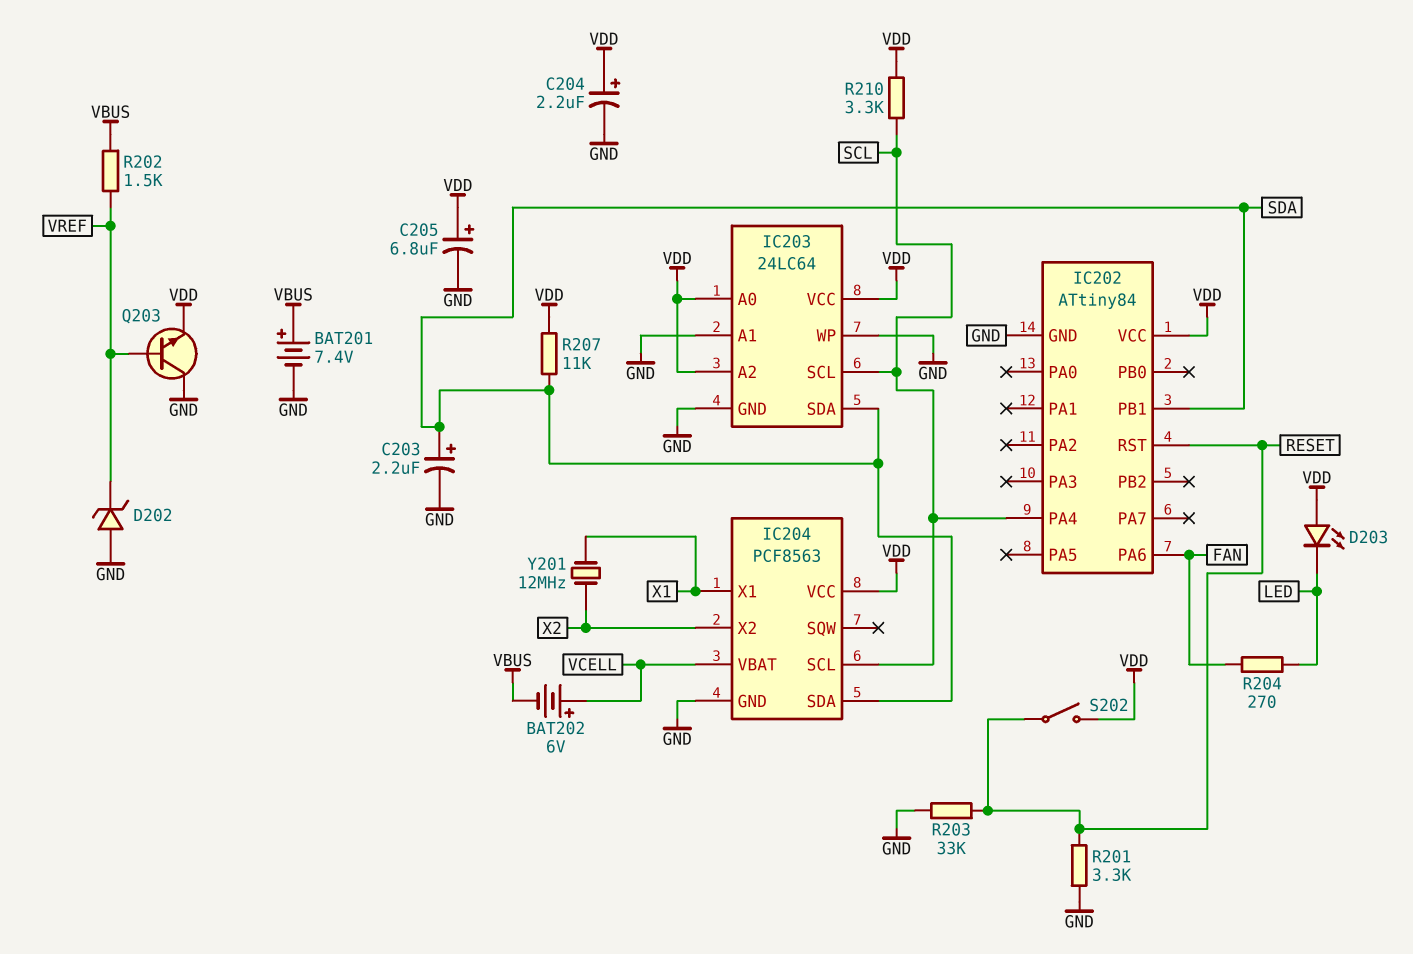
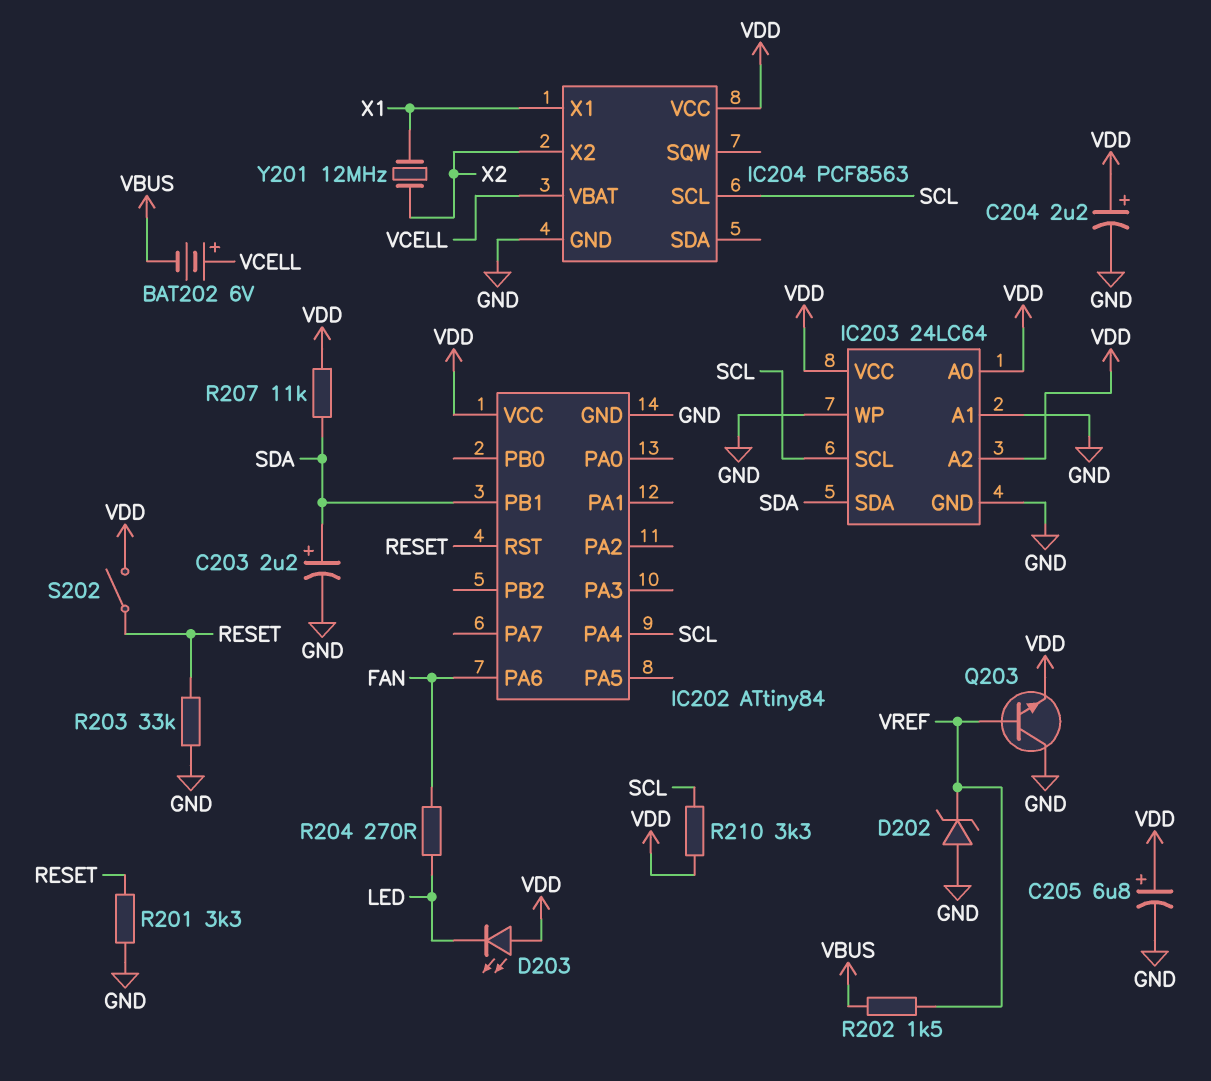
BAT201: 7.4V (plus VBUS, minus GND) -> none
IC204 pin SDA: SDA -> none

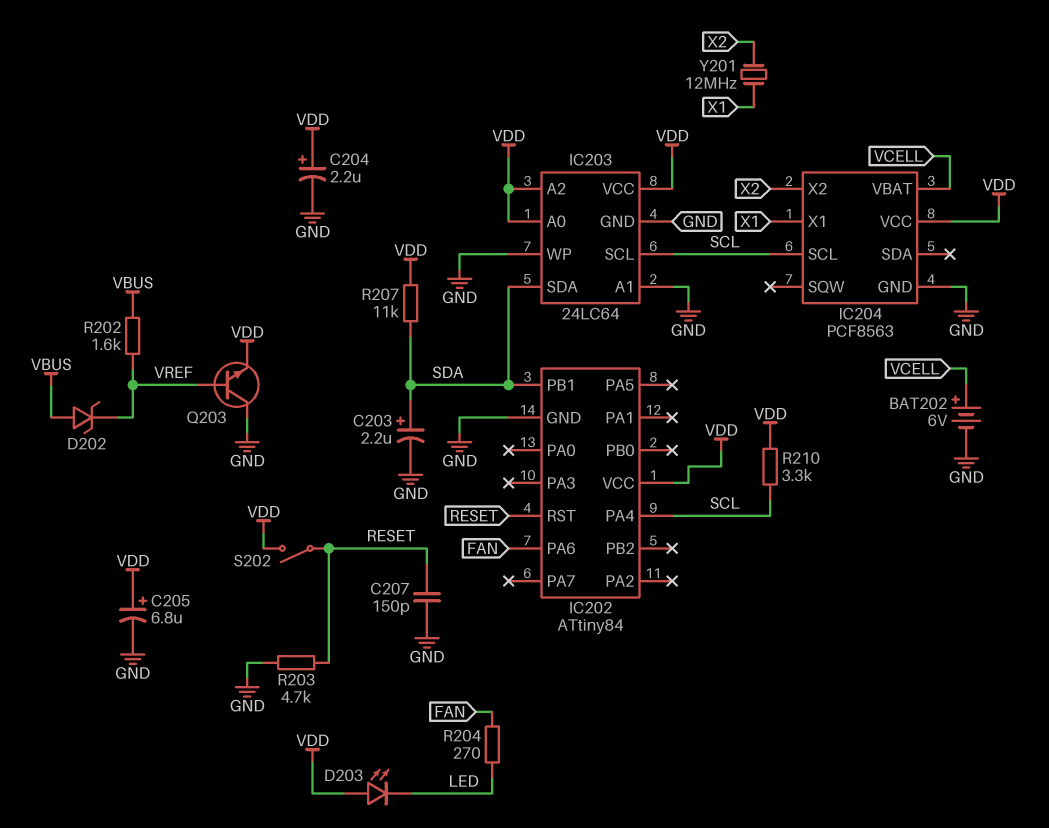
BAT202: 6V (plus VCELL, minus VBUS) -> 6V (plus VCELL, minus GND)
C207: none -> 150pF (GND, RESET)
D202: zener (A GND, K VREF) -> zener (A VBUS, K VREF)
R201: 3.3k (GND, RESET) -> none
R202: 1.5k (VBUS, VREF) -> 1.6k (VBUS, VREF)
R203: 33k (GND, RESET) -> 4.7k (GND, RESET)

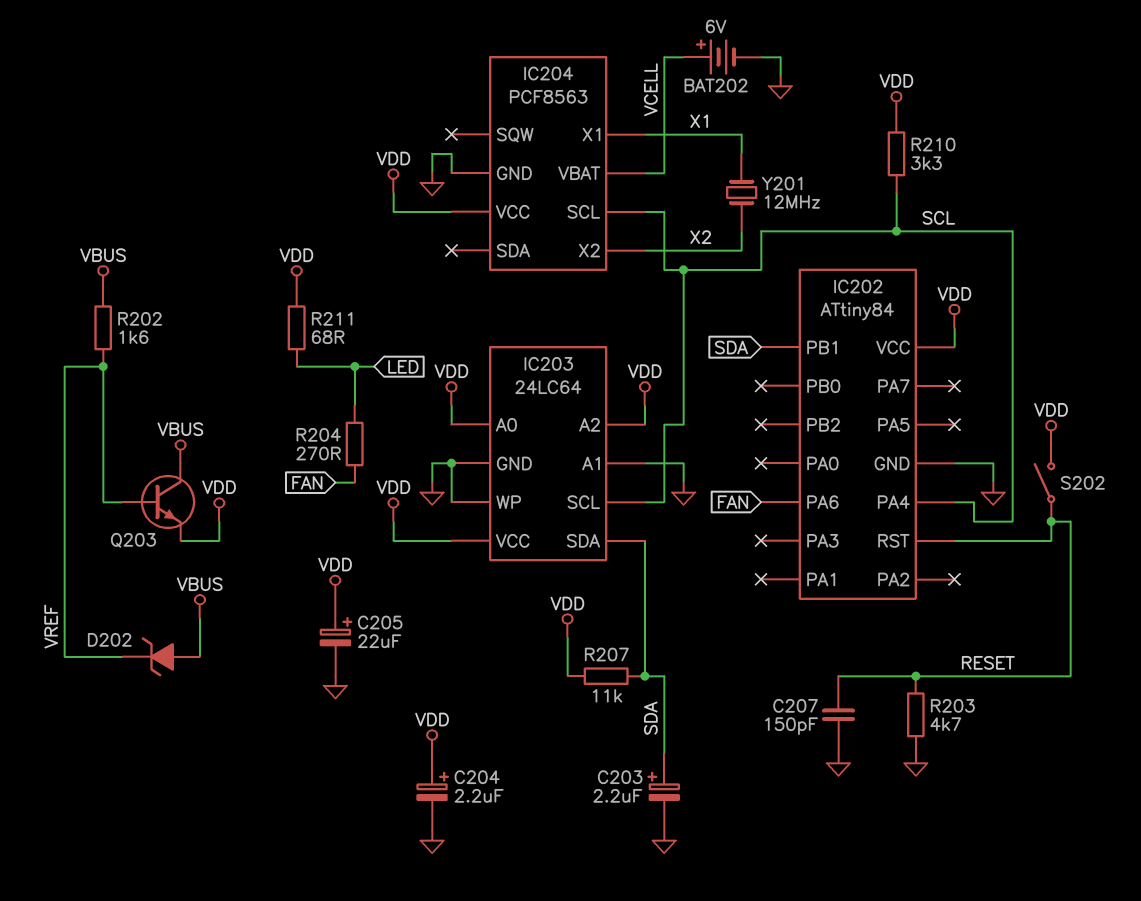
C205: 6.8uF (plus VDD, minus GND) -> 22uF (plus VDD, minus GND)
D203: LED (A VDD, K LED) -> none
Q203: NPN (B VREF, C GND, E VDD) -> NPN (B VREF, C VBUS, E VDD)
R211: none -> 68 (LED, VDD)

